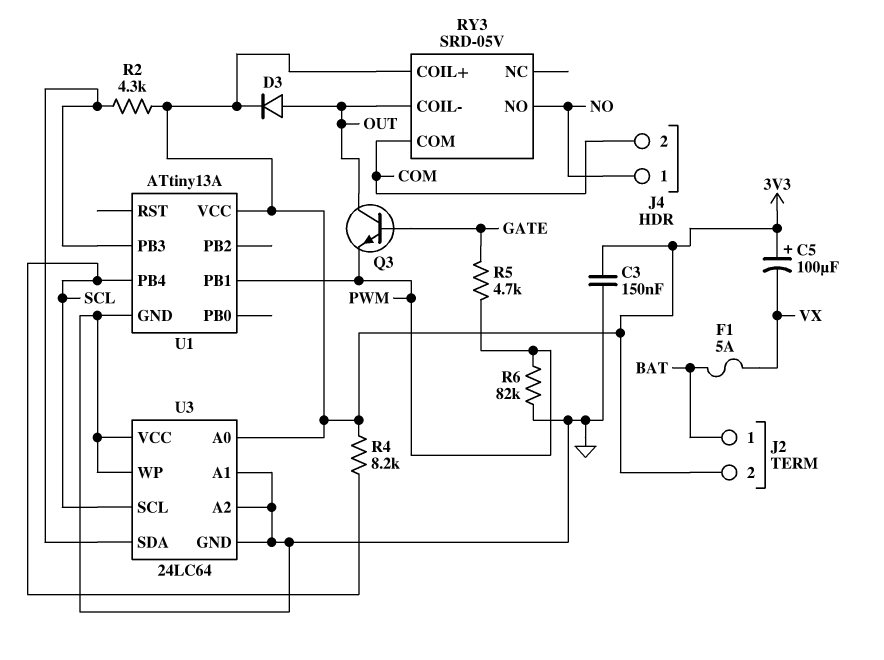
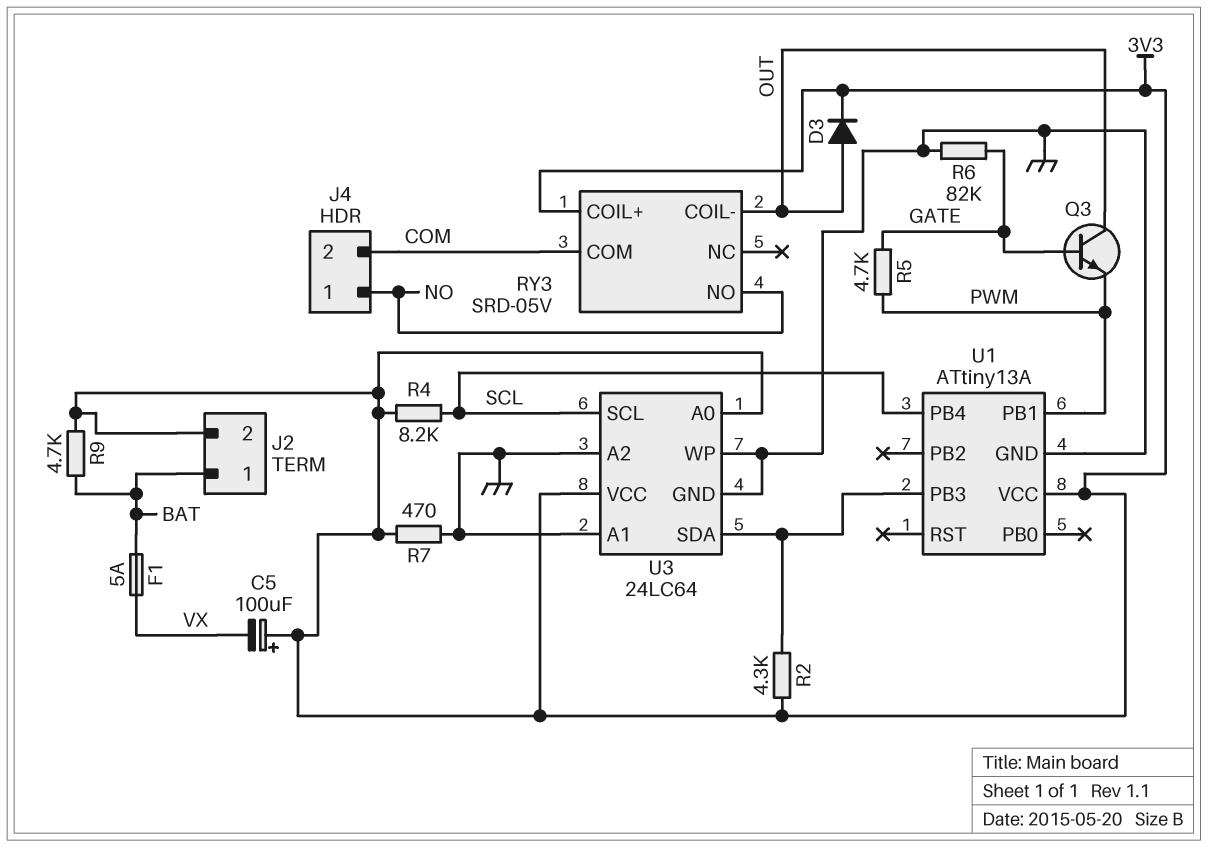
C3: 150nF (3V3, GND) -> none
R6: 82k (GND, PWM) -> 82k (GATE, GND)
R7: none -> 470 (3V3, GND)
R9: none -> 4.7k (3V3, BAT)
U3 pin VCC: GND -> 3V3

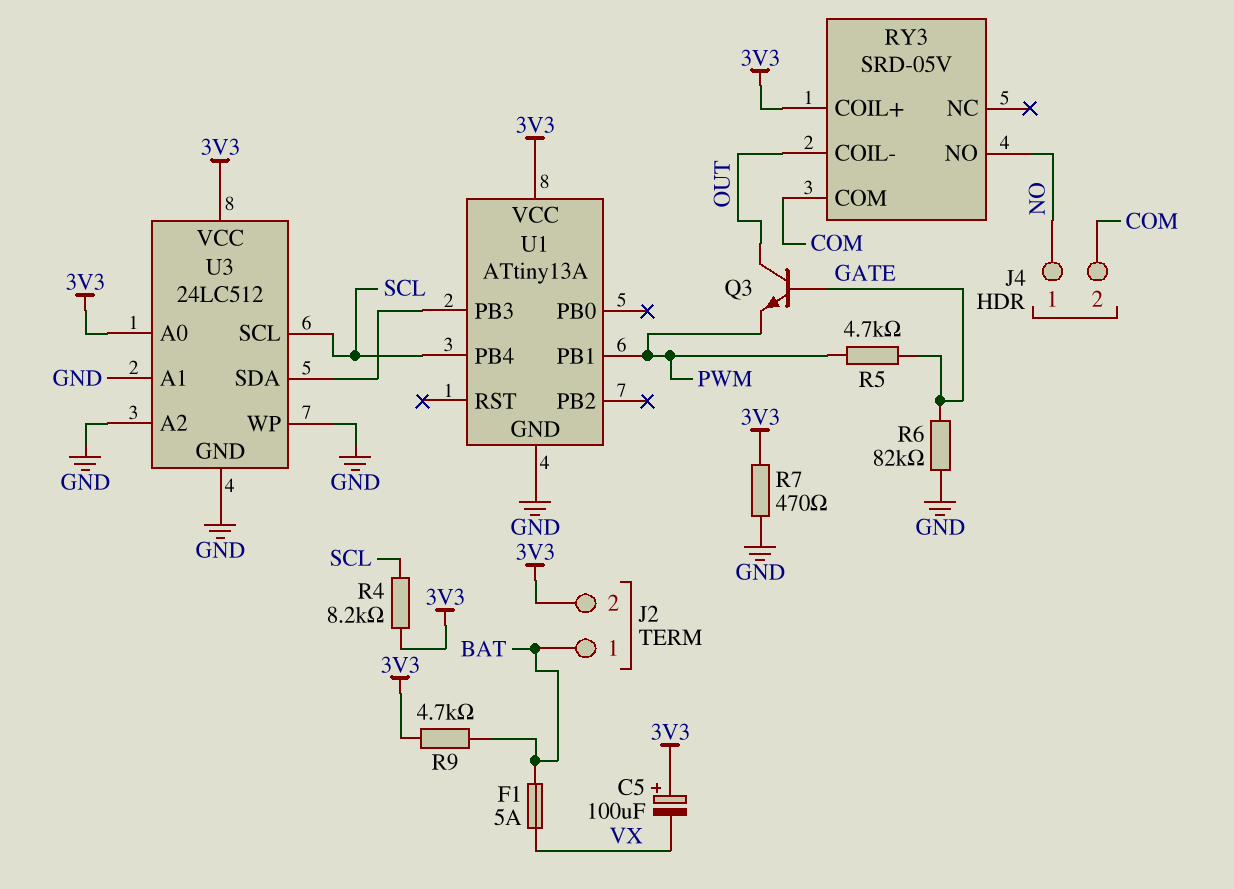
D3: diode (A OUT, K 3V3) -> none
R2: 4.3k (3V3, U1/PB3) -> none
U3: 24LC64 -> 24LC512

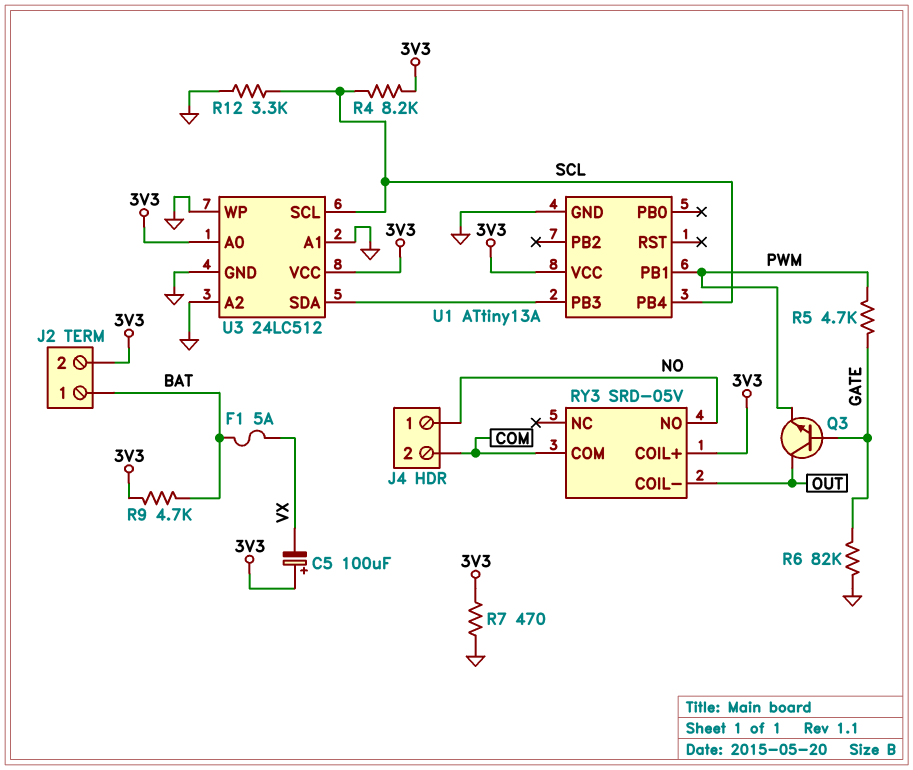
R12: none -> 3.3k (GND, SCL)

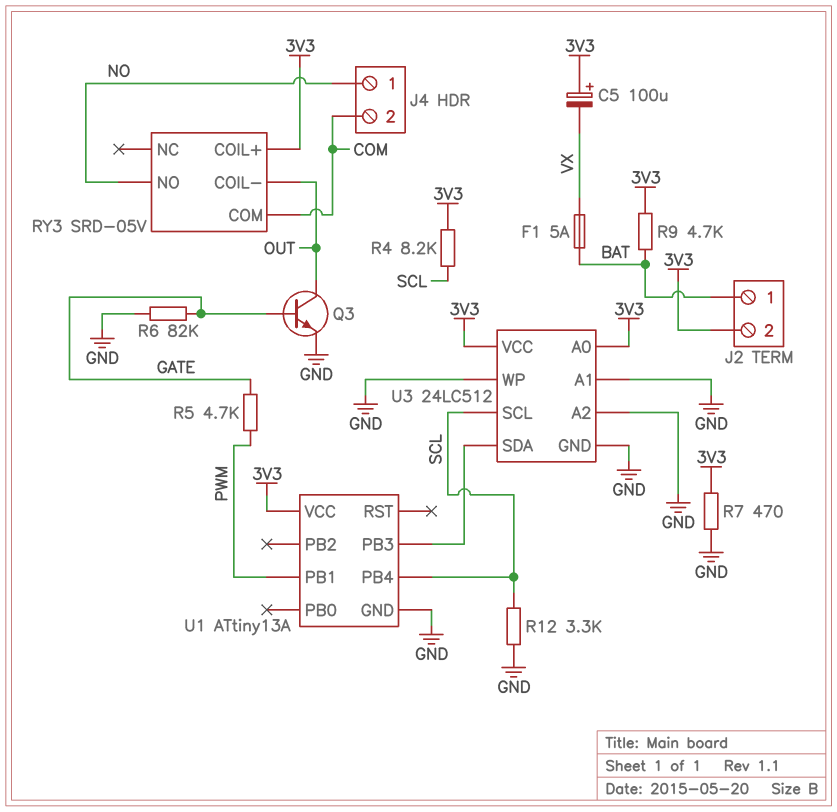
Q3: NPN (B GATE, C OUT, E PWM) -> NPN (B GATE, C OUT, E GND)

